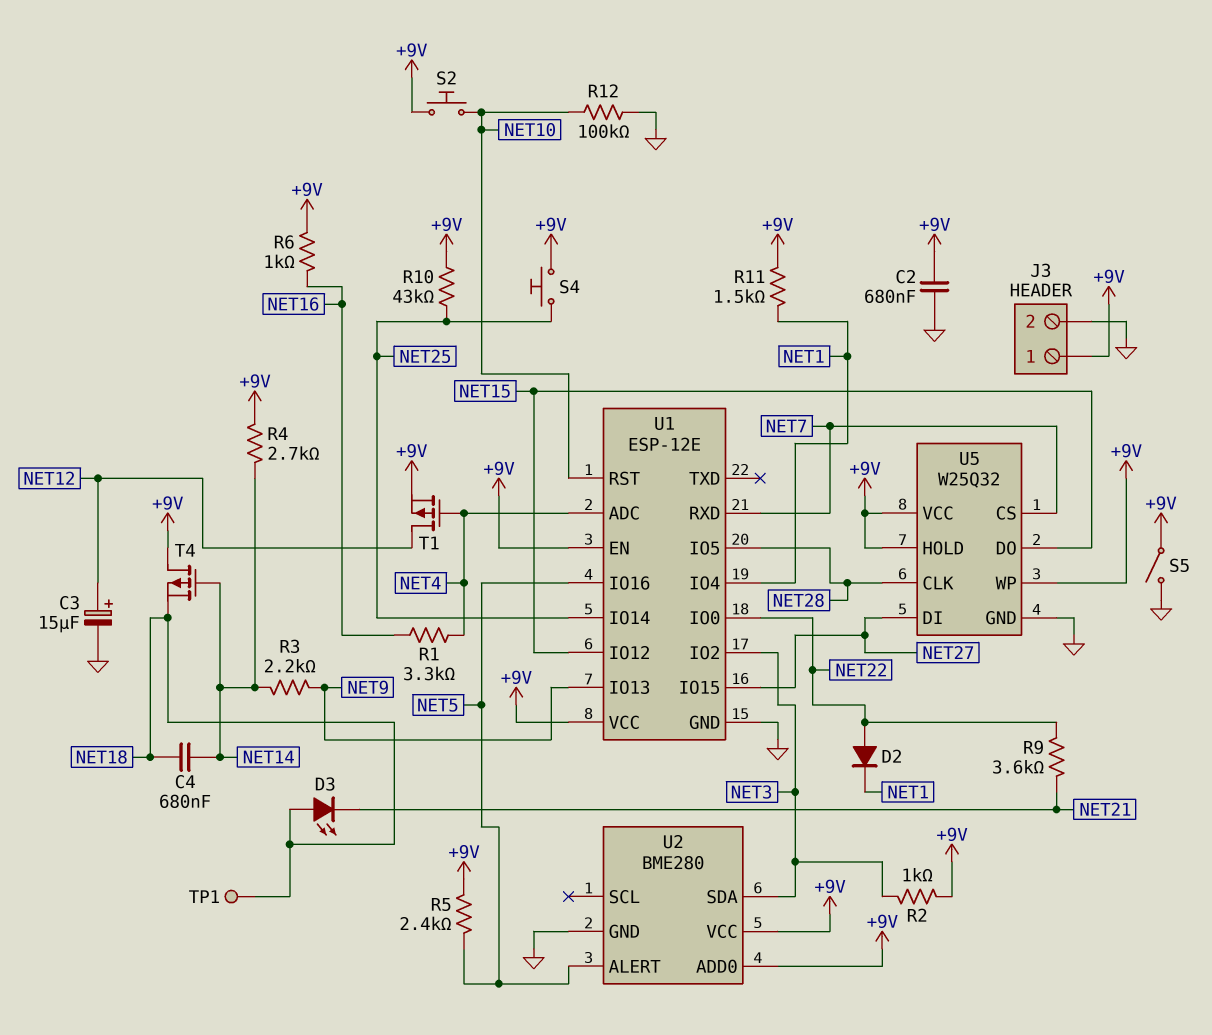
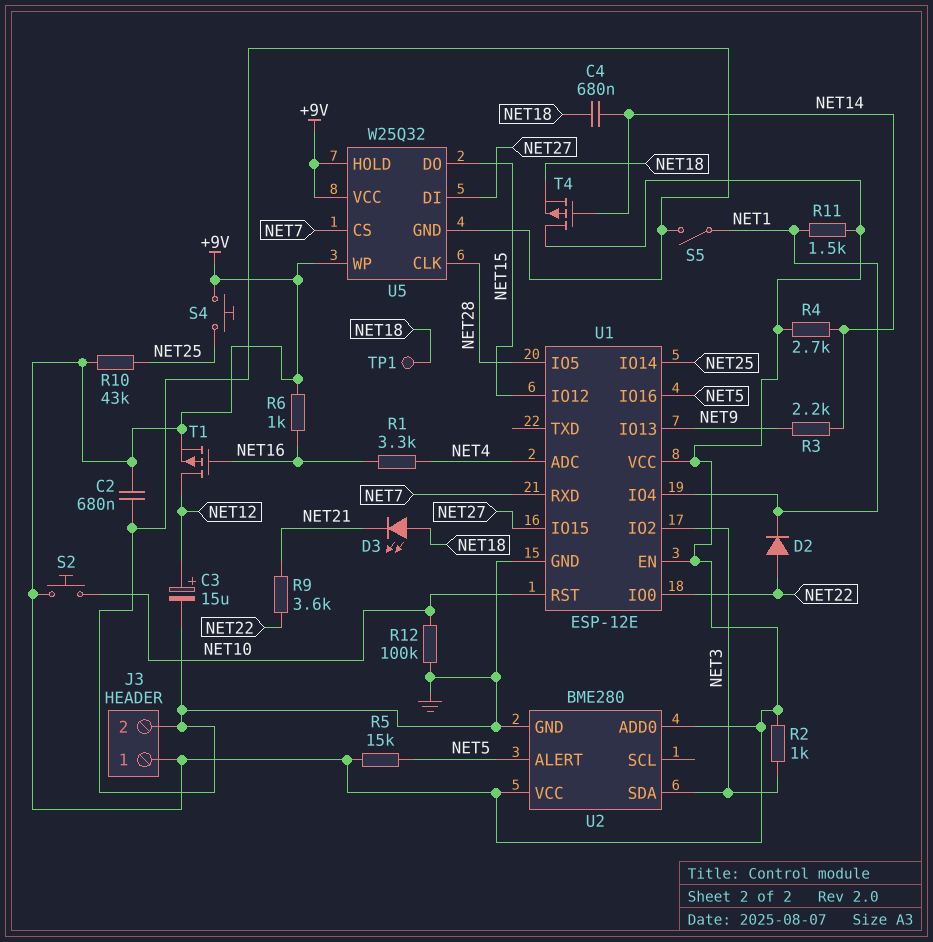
R5: 2.4k (+9V, NET5) -> 15k (+9V, NET5)
S5: switch (+9V, GND) -> switch (GND, NET1)
T1: PMOS (G NET4, D NET12, S +9V) -> PMOS (G NET16, D NET12, S +9V)

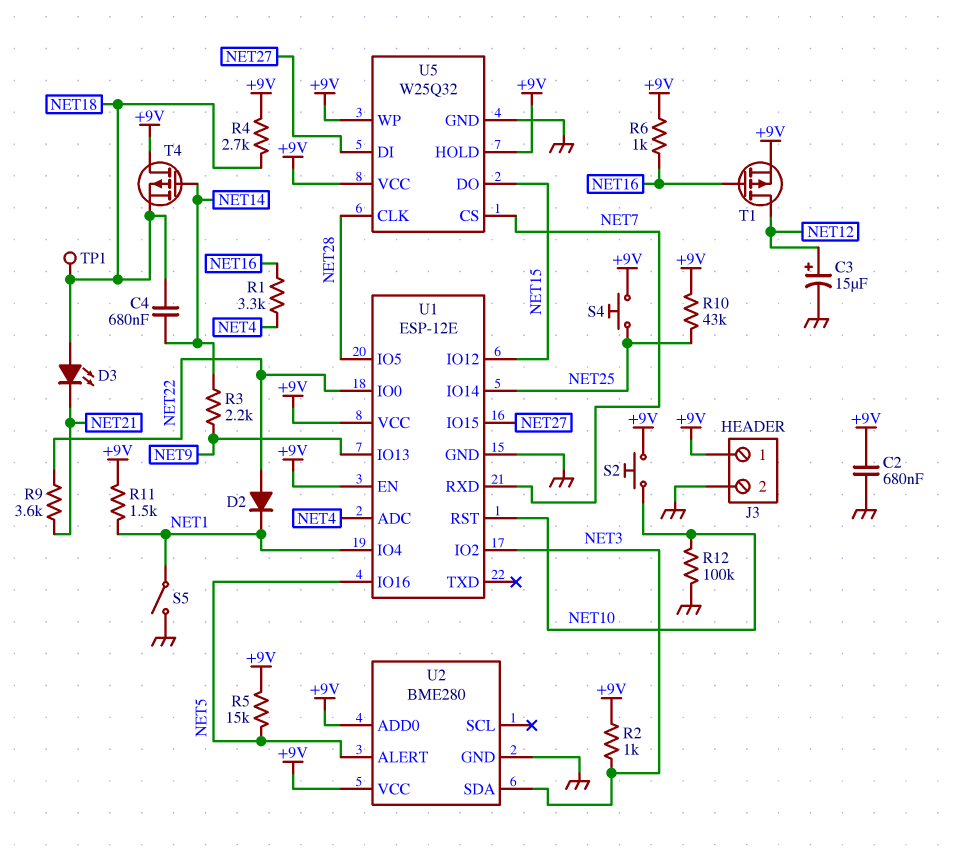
R4: 2.7k (+9V, NET14) -> 2.7k (+9V, NET18)

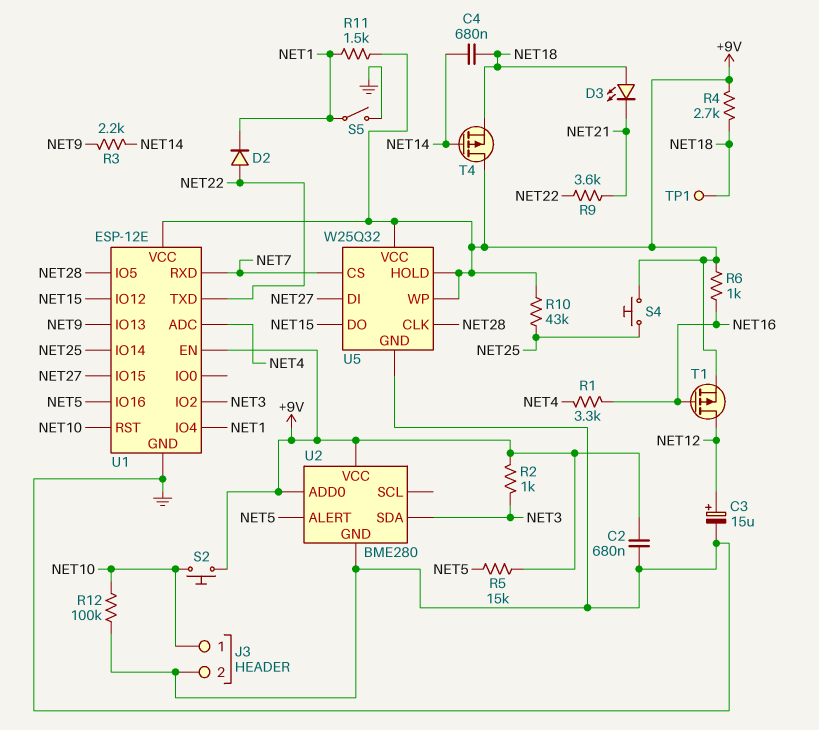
J3 pin 1: +9V -> NET10
U1 pin IO0: NET22 -> none
U1 pin TXD: none -> NET22

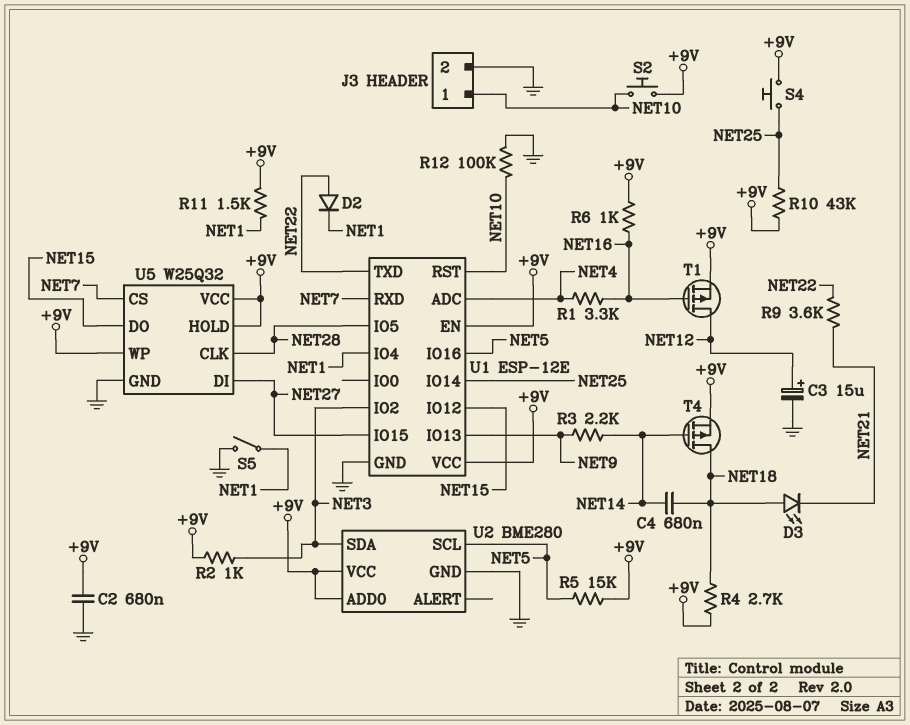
T4: PMOS (G NET14, D +9V, S NET18) -> PMOS (G NET14, D NET18, S +9V)
TP1: test point (NET18) -> none
U2 pin ALERT: NET5 -> none
U2 pin SCL: none -> NET5

